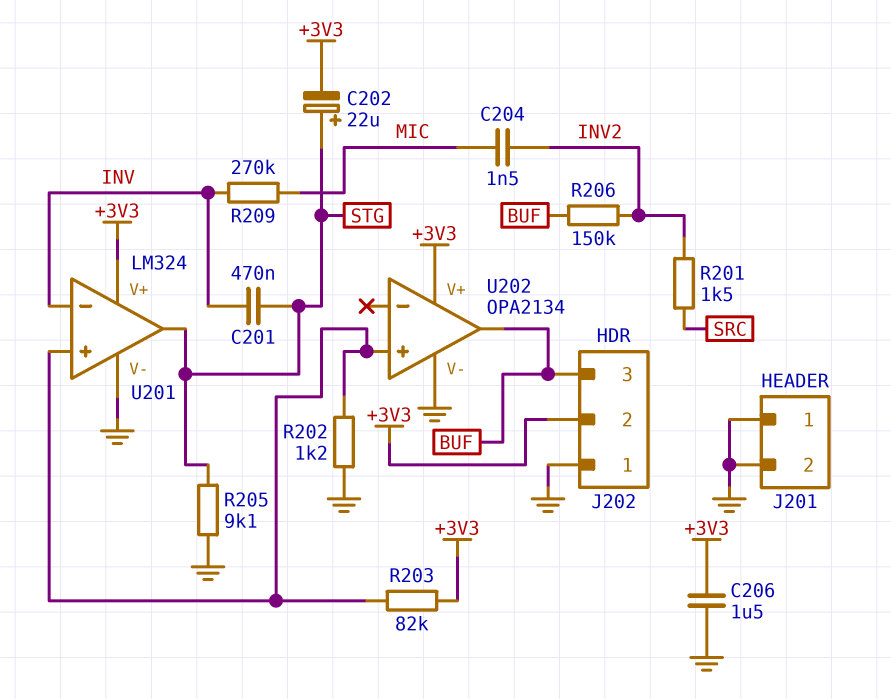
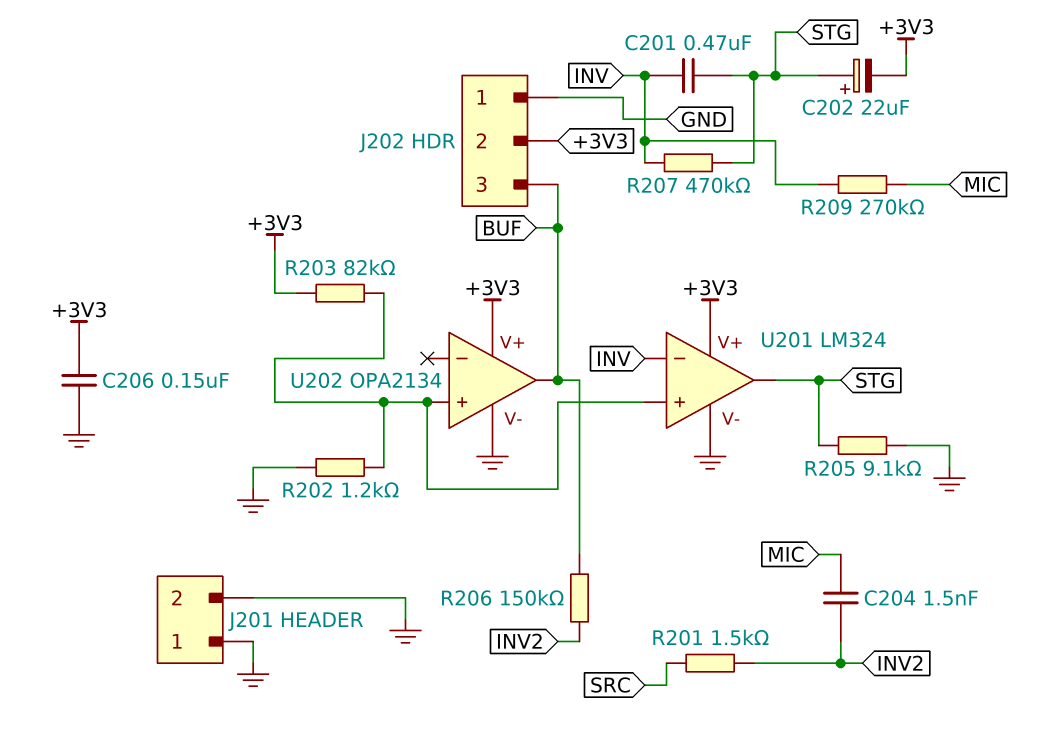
C206: 1.5uF (+3V3, GND) -> 150nF (+3V3, GND)
R207: none -> 470k (INV, STG)

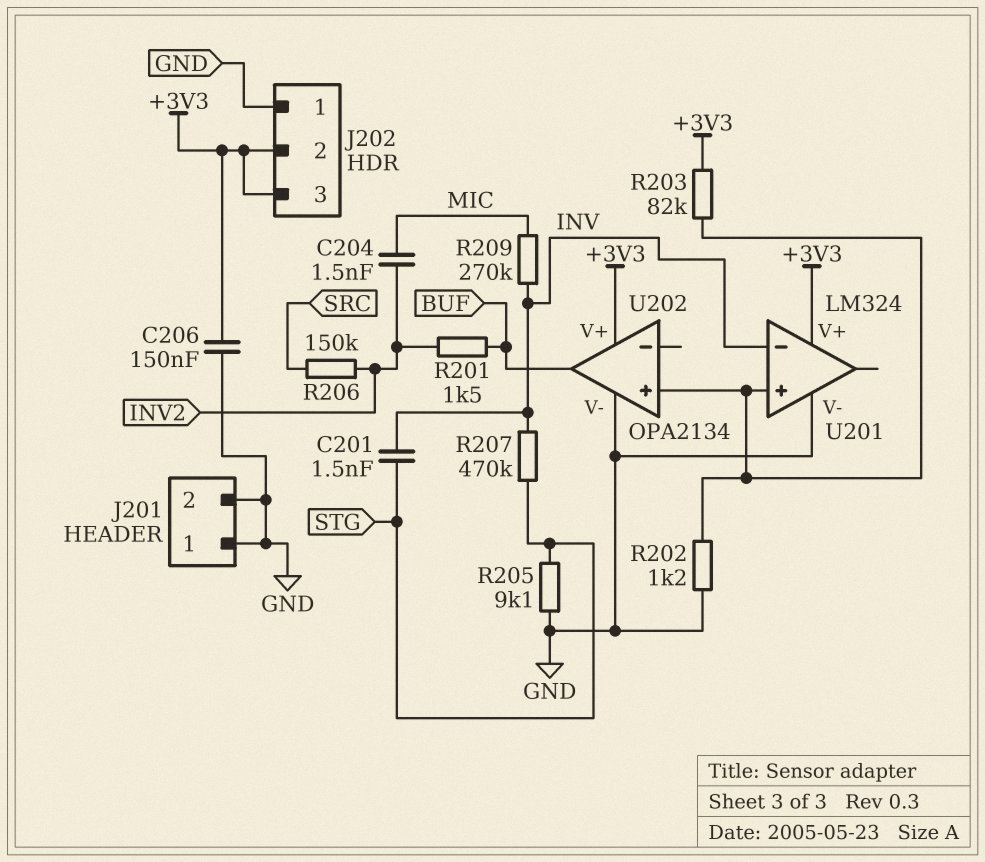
C201: 470nF (INV, STG) -> 1.5nF (INV, STG)
C202: 22uF (plus STG, minus +3V3) -> none
J202 pin 3: BUF -> +3V3
R201: 1.5k (INV2, SRC) -> 1.5k (BUF, INV2)
R206: 150k (BUF, INV2) -> 150k (INV2, SRC)
U201 pin out: STG -> none

